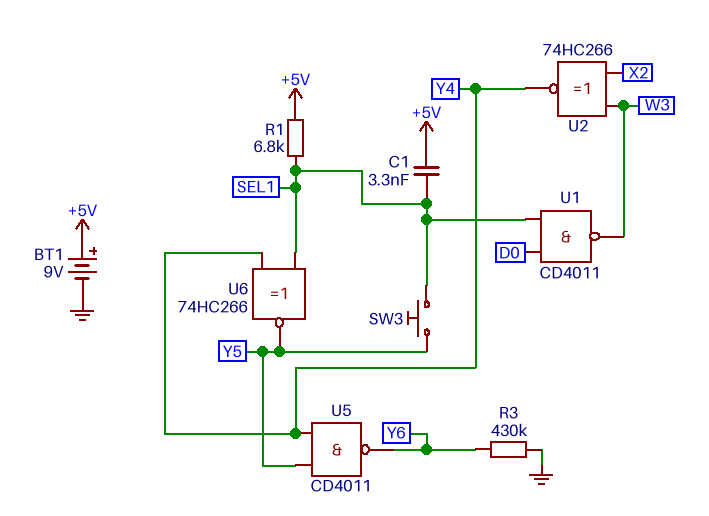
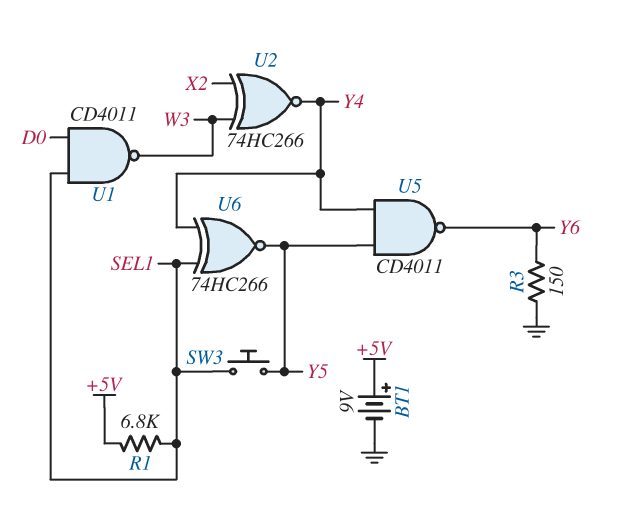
C1: 3.3nF (+5V, SEL1) -> none
R3: 430k (GND, Y6) -> 150 (GND, Y6)

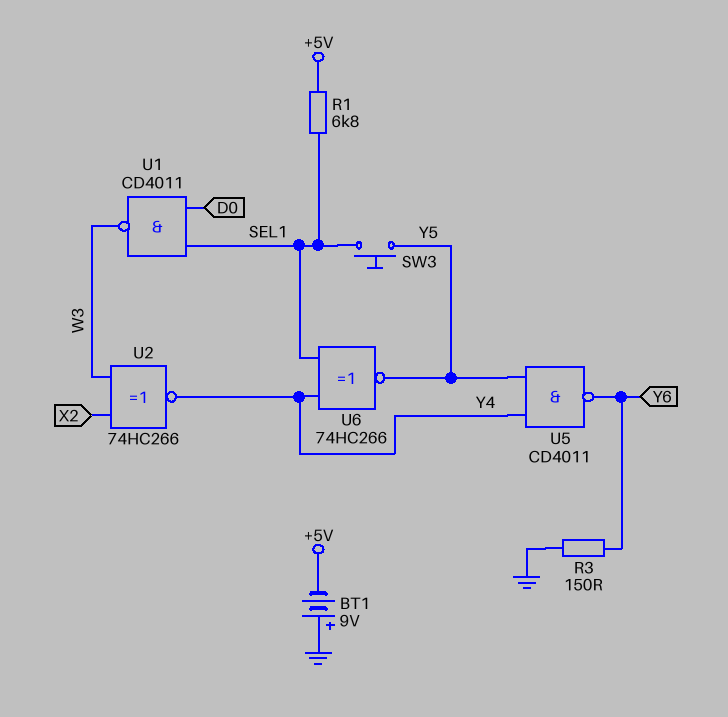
BT1: 9V (plus +5V, minus GND) -> 9V (plus GND, minus +5V)

